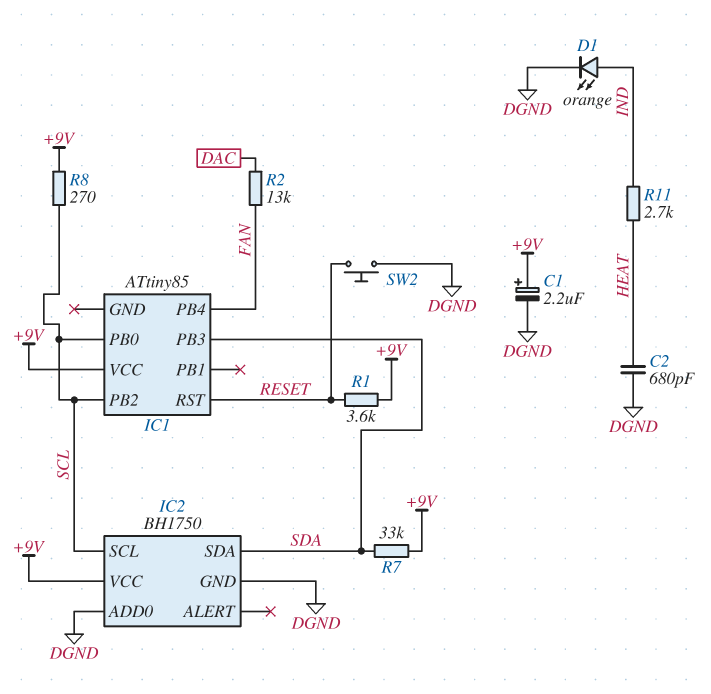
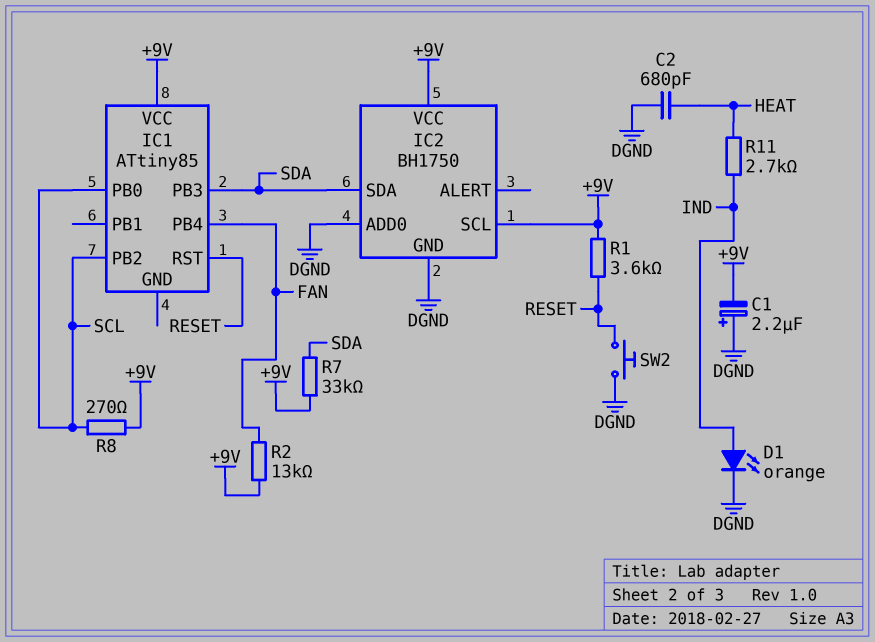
C1: 2.2uF (plus +9V, minus DGND) -> 2.2uF (plus DGND, minus +9V)
IC2 pin SCL: SCL -> +9V
R2: 13k (DAC, FAN) -> 13k (+9V, FAN)

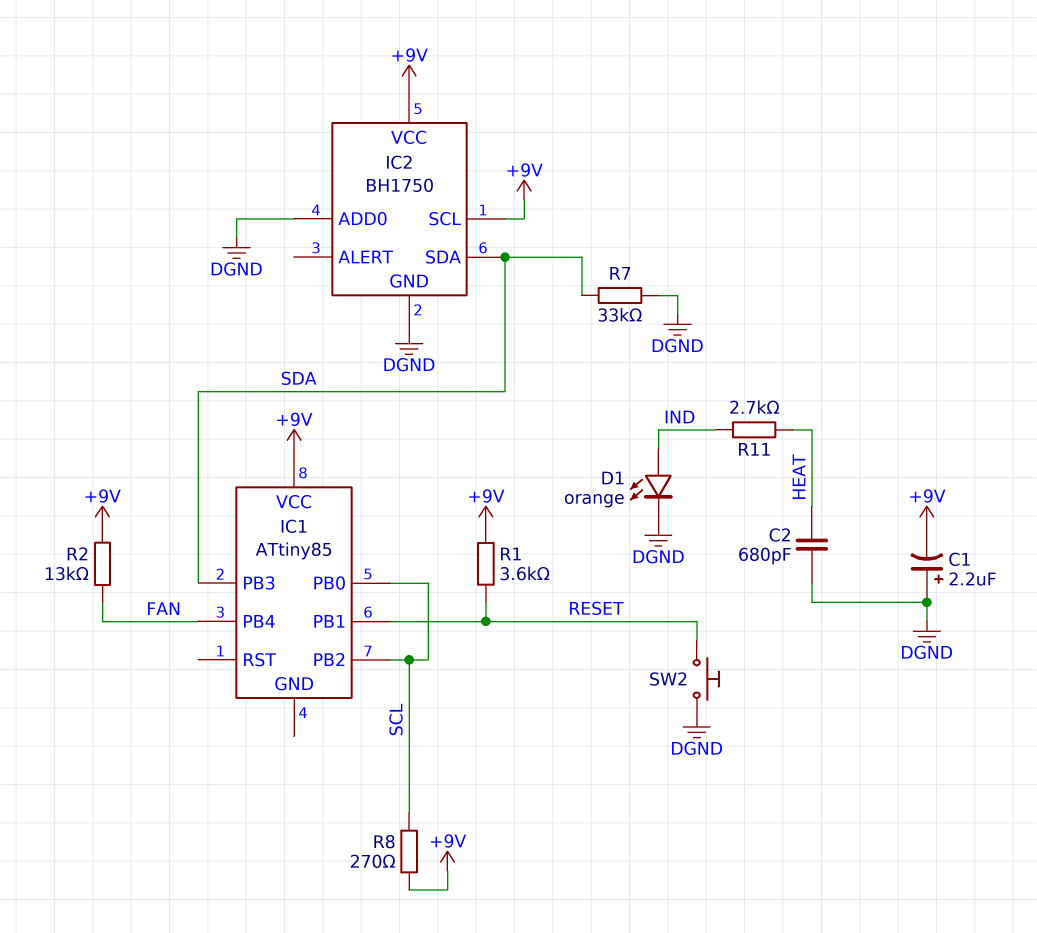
IC1 pin PB1: none -> RESET
IC1 pin RST: RESET -> none
R7: 33k (+9V, SDA) -> 33k (DGND, SDA)

